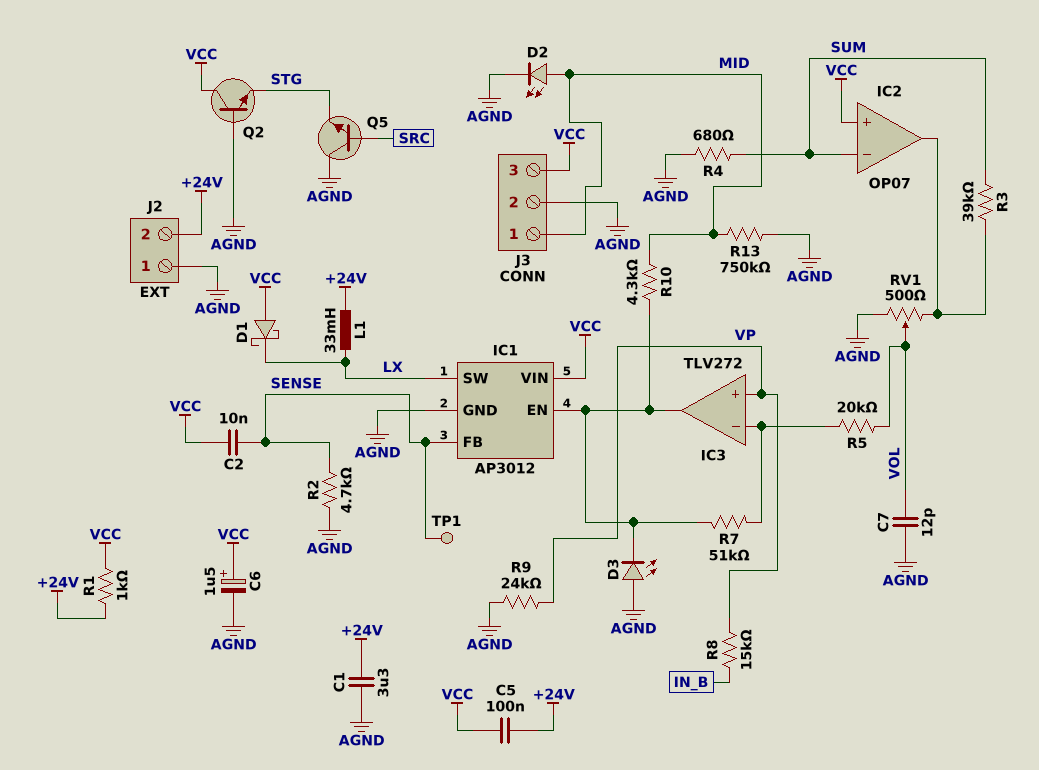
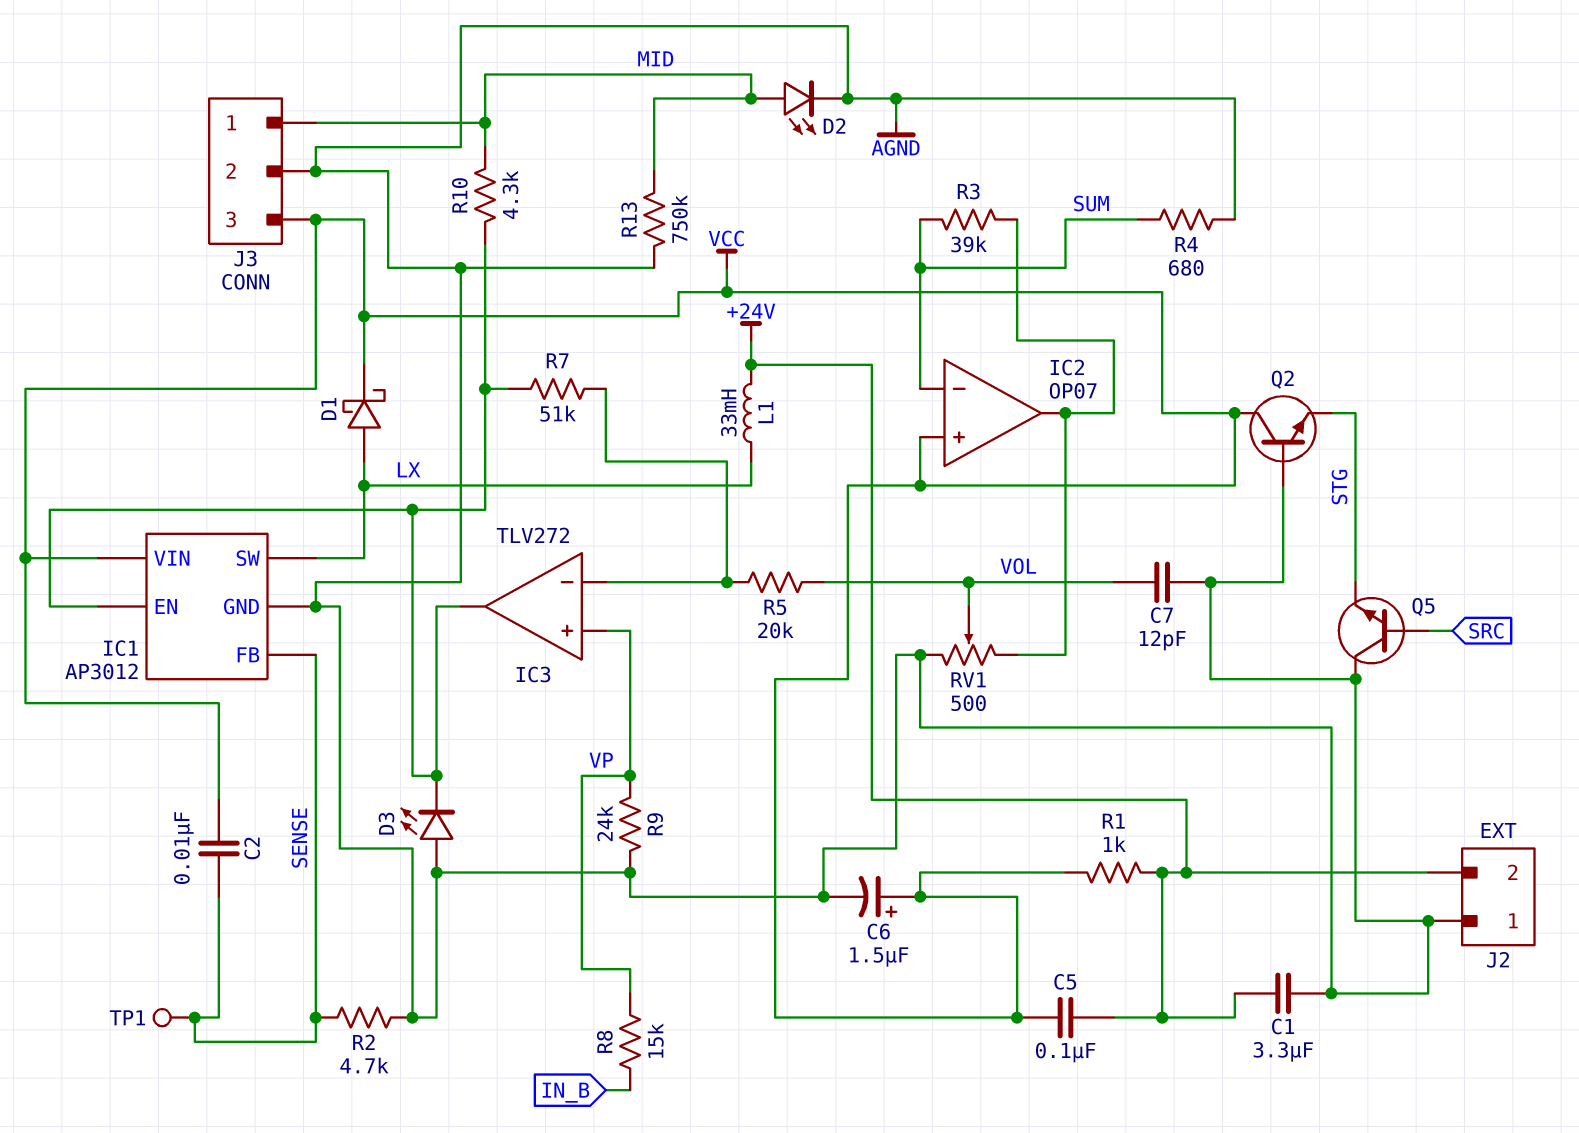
D1: schottky (A VCC, K LX) -> schottky (A LX, K VCC)

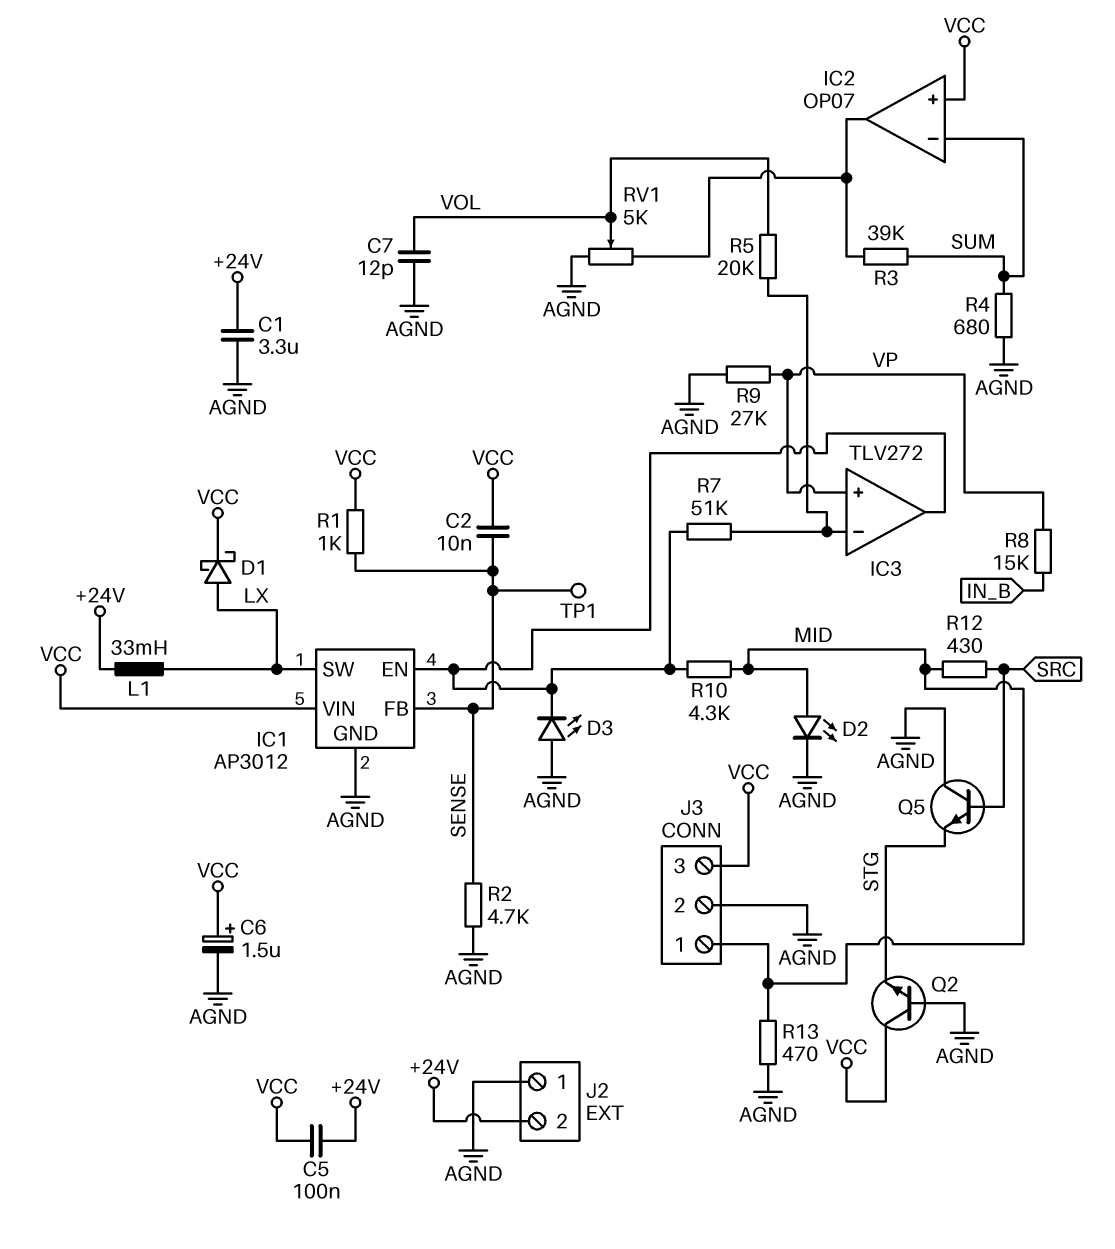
R1: 1k (+24V, VCC) -> 1k (SENSE, VCC)
R9: 24k (AGND, VP) -> 27k (AGND, VP)
R12: none -> 430 (MID, SRC)
R13: 750k (AGND, MID) -> 470 (AGND, MID)
RV1: 500 (AGND, IC2/out, wiper VOL) -> 5k (AGND, IC2/out, wiper VOL)

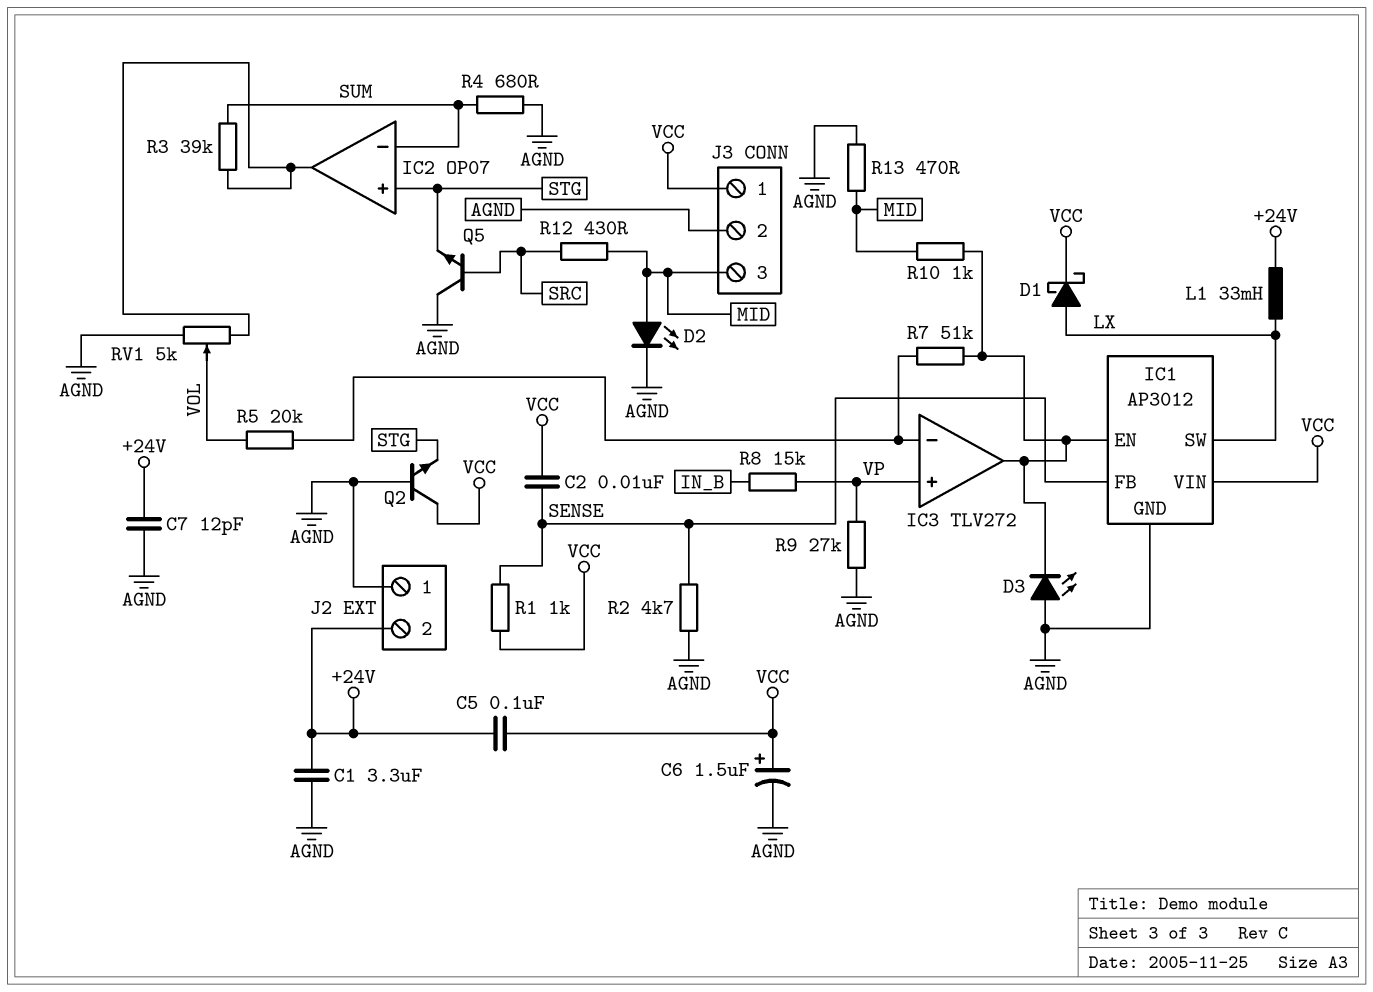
C7: 12pF (AGND, VOL) -> 12pF (+24V, AGND)
IC2 pin in+: VCC -> STG
J3 pin 1: MID -> VCC
J3 pin 3: VCC -> MID
R10: 4.3k (IC1/EN, MID) -> 1k (IC1/EN, MID)
TP1: test point (SENSE) -> none

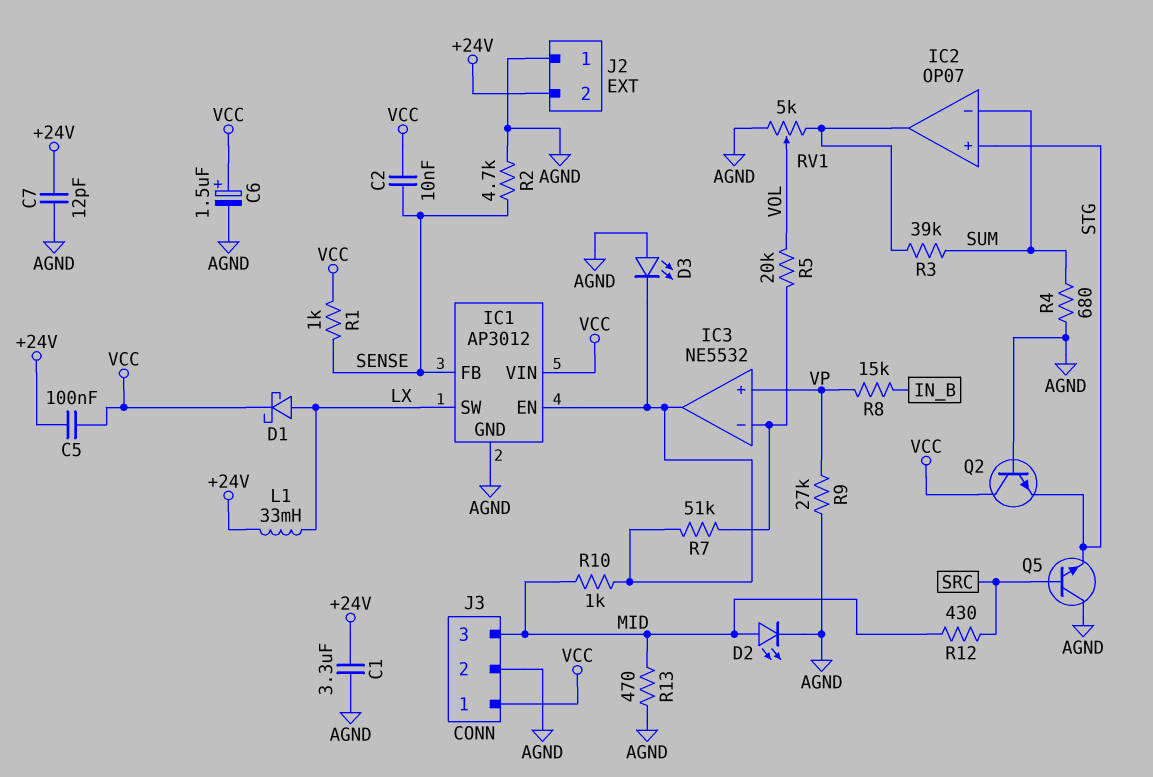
IC3: TLV272 -> NE5532

